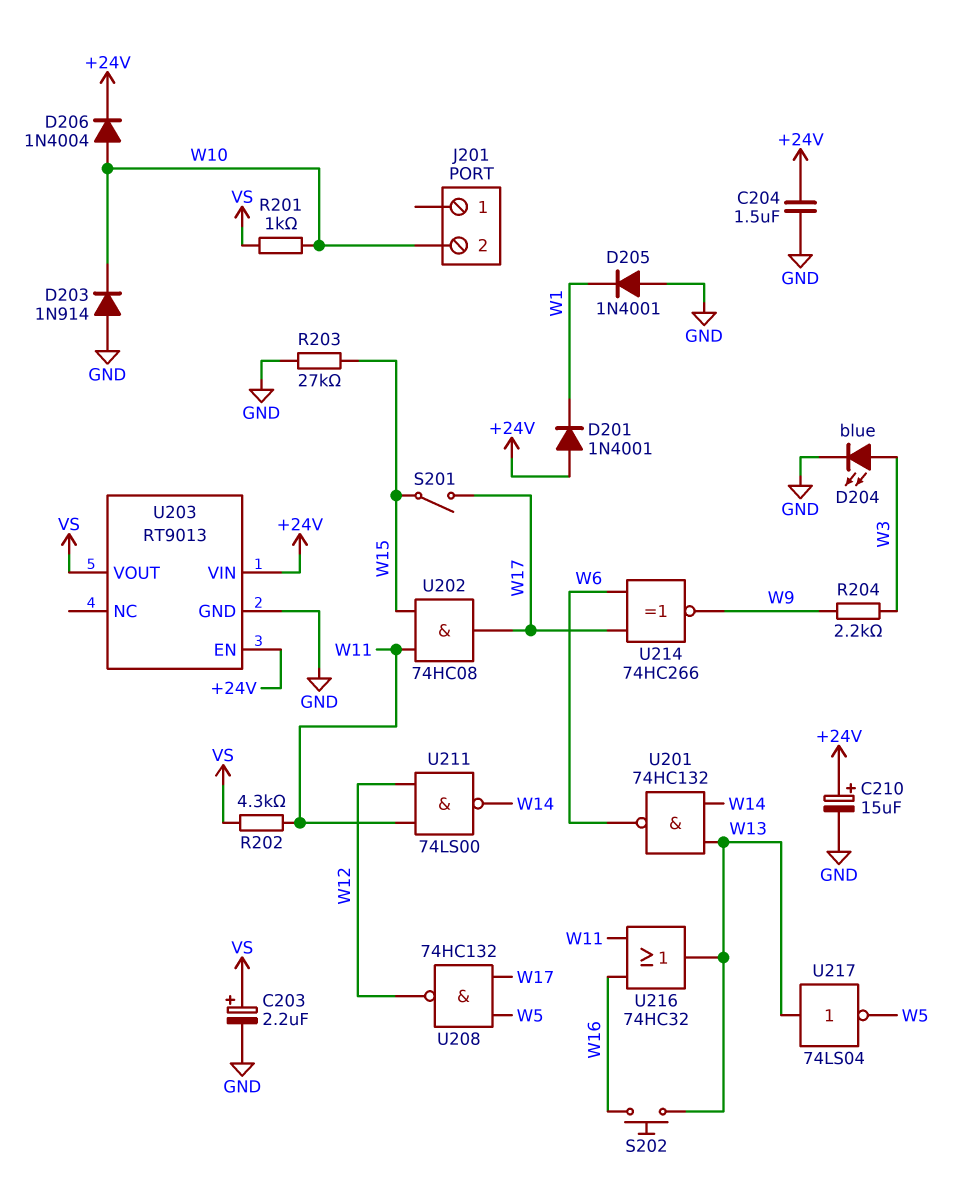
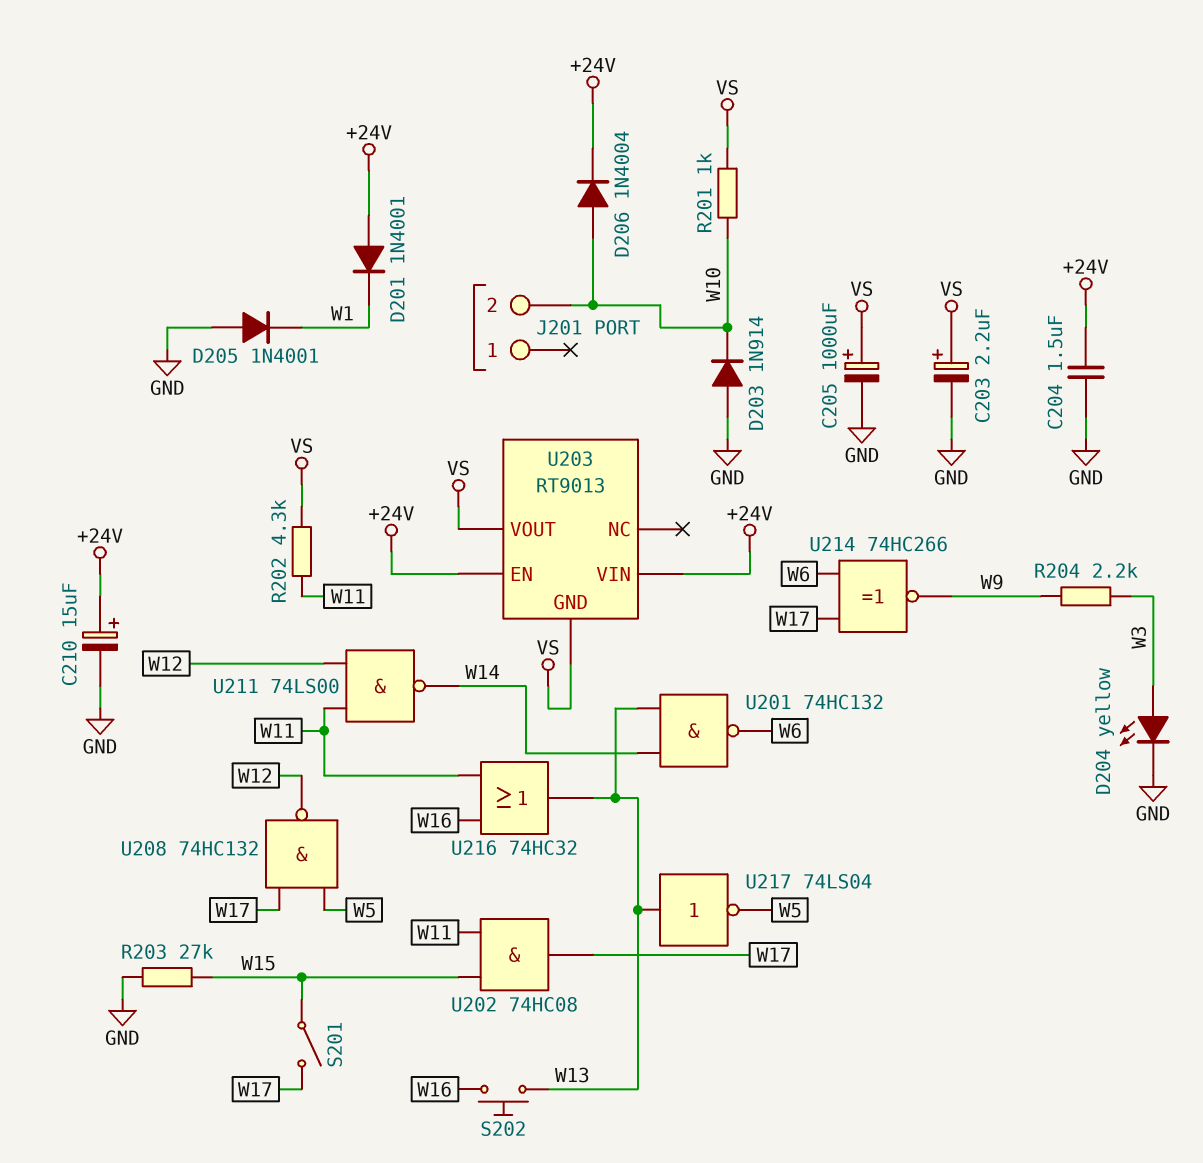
C205: none -> 1000uF (plus VS, minus GND)
D204: LED blue (A W3, K GND) -> LED yellow (A W3, K GND)
U203 pin GND: GND -> VS

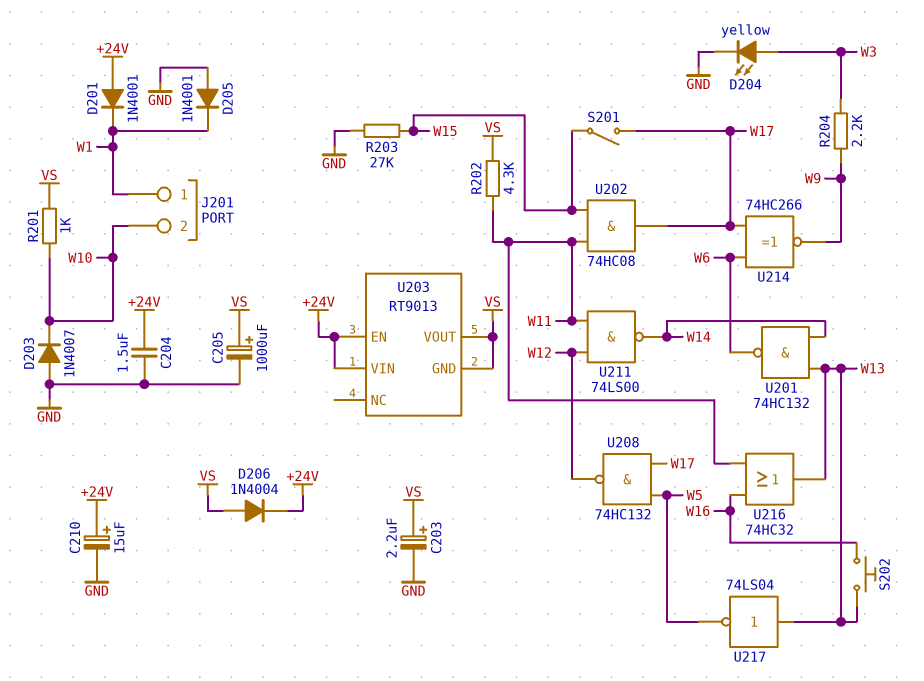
D203: diode 1N914 (A GND, K W10) -> diode 1N4007 (A GND, K W10)
D206: diode 1N4004 (A W10, K +24V) -> diode 1N4004 (A VS, K +24V)
J201 pin 1: none -> W1

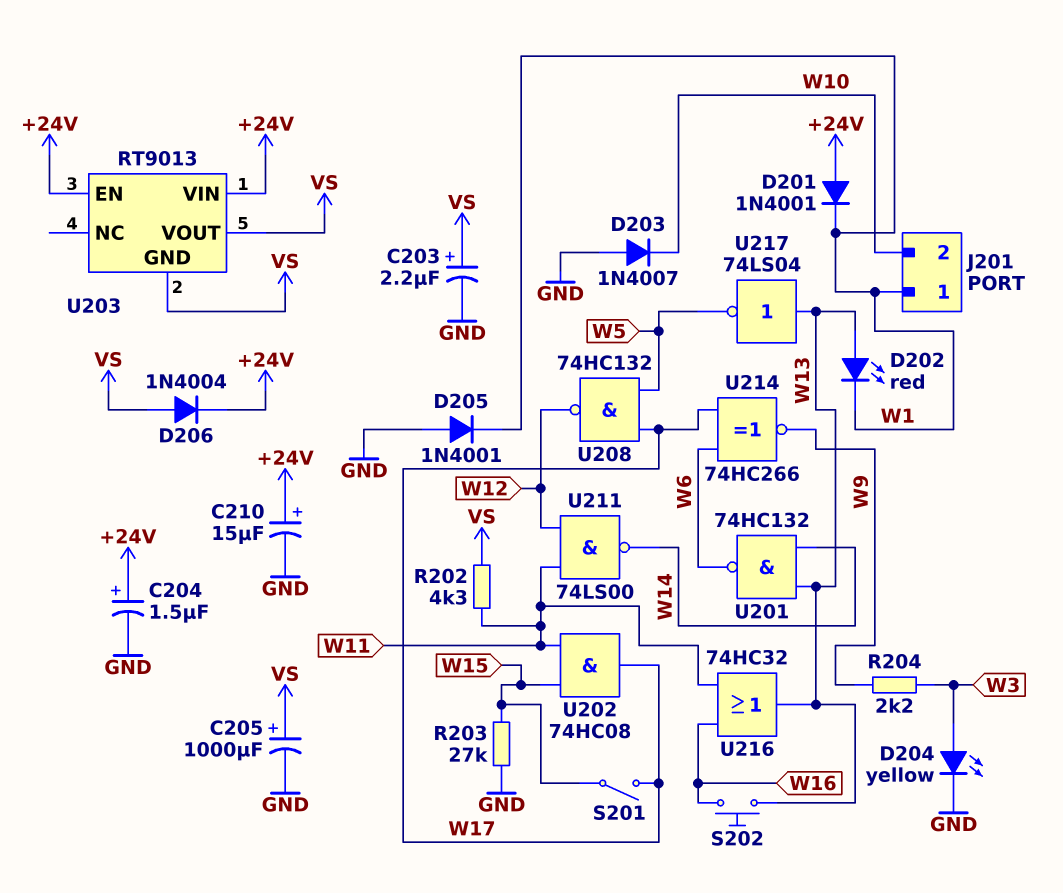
C204: 1.5uF (+24V, GND) -> 1.5uF (plus +24V, minus GND)
D202: none -> LED red (A W13, K W1)
R201: 1k (VS, W10) -> none

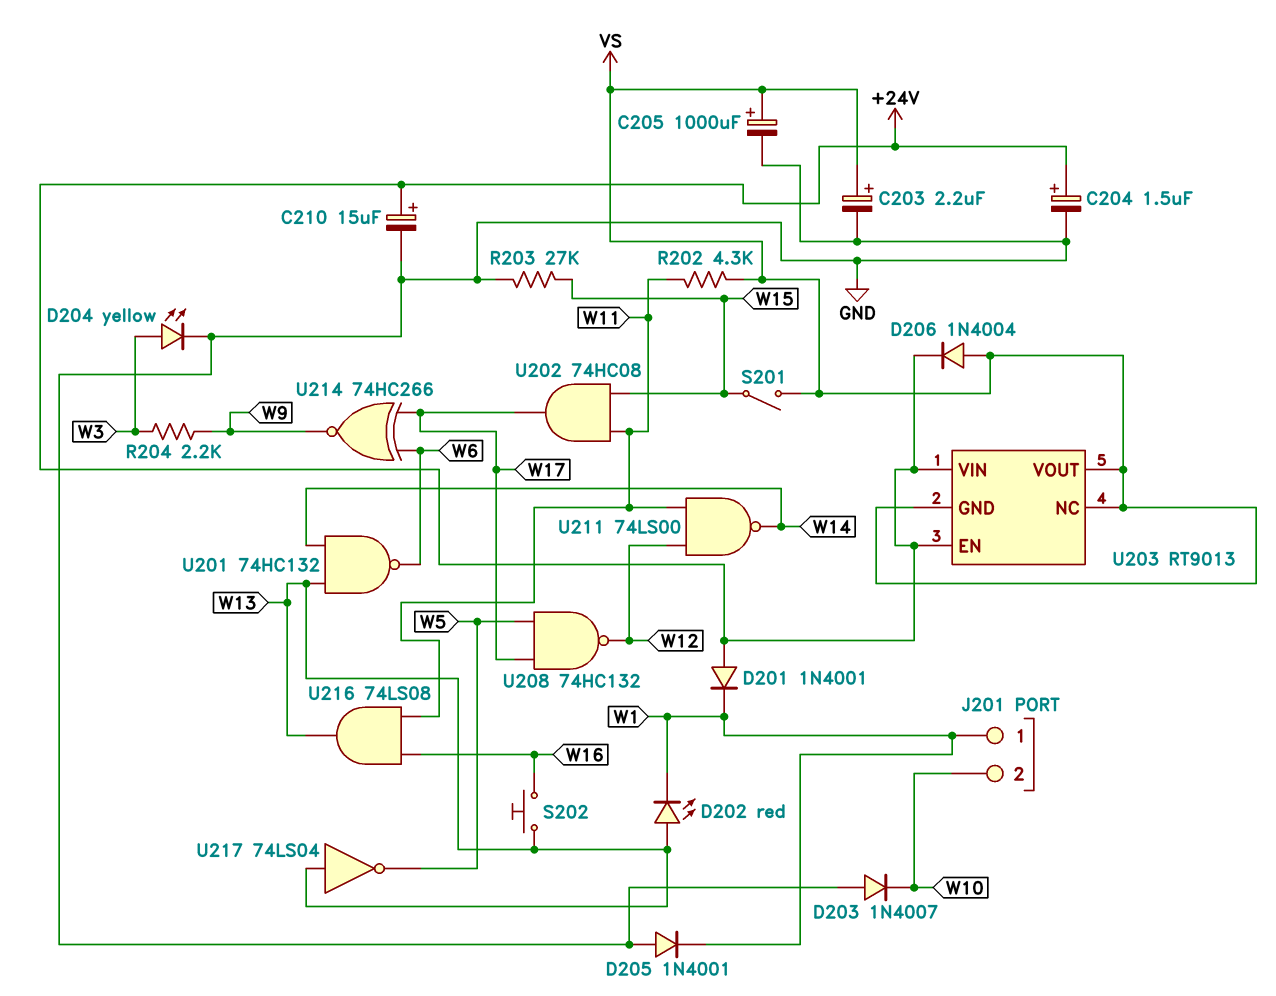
S201: switch (W15, W17) -> switch (VS, W15)
U203 pin NC: none -> VS
U216: OR 74HC32 (in W11, in W16, out W13) -> AND 74LS08 (in W11, in W16, out W13)

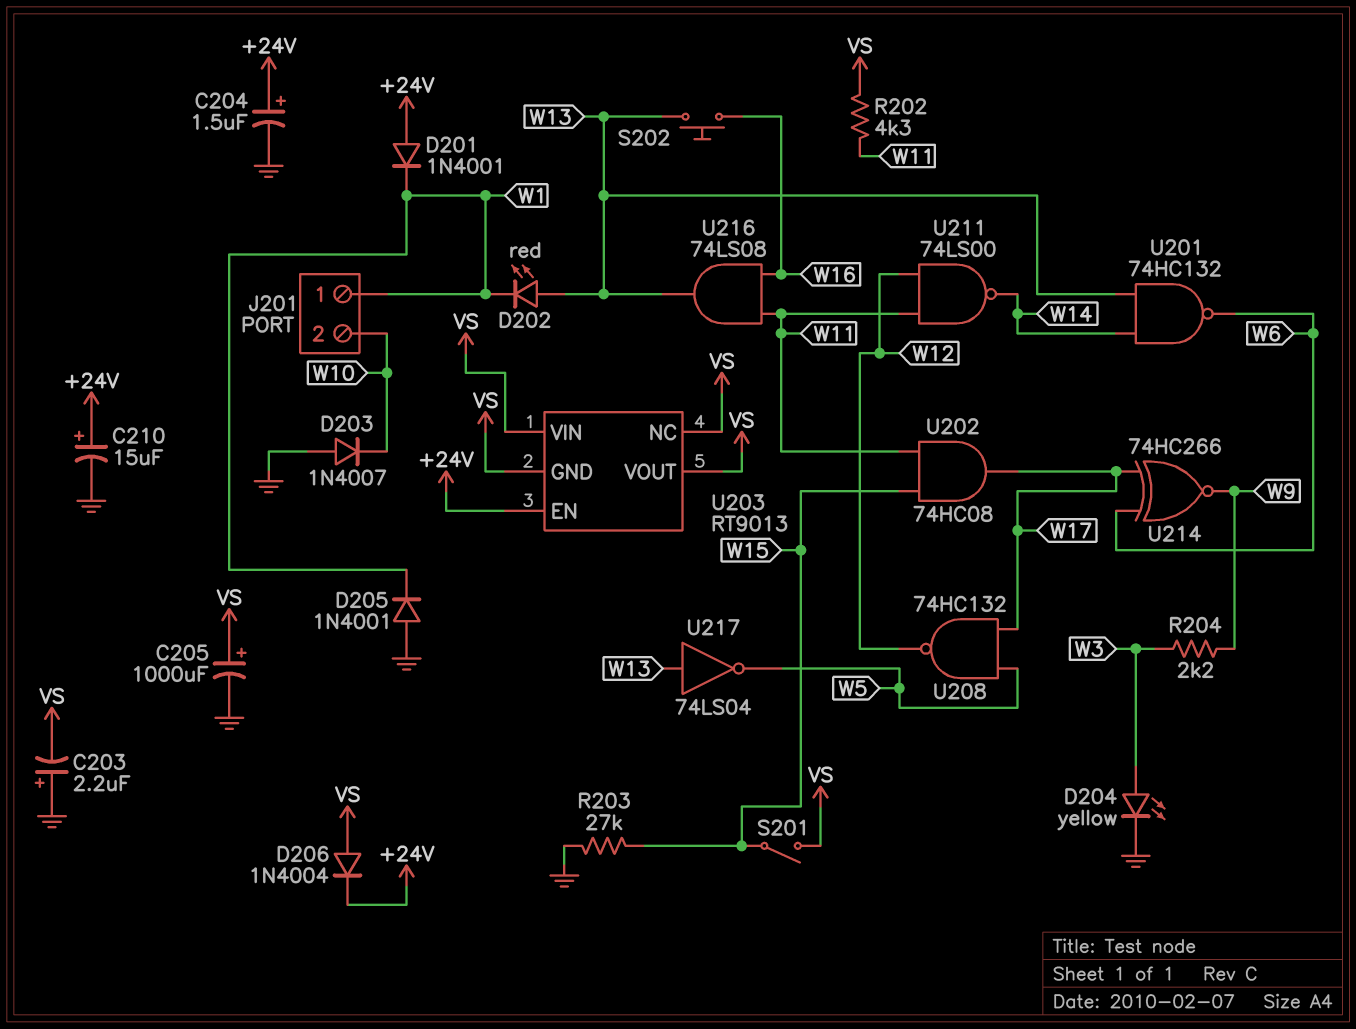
C203: 2.2uF (plus VS, minus GND) -> 2.2uF (plus GND, minus VS)
U203 pin VIN: +24V -> VS

